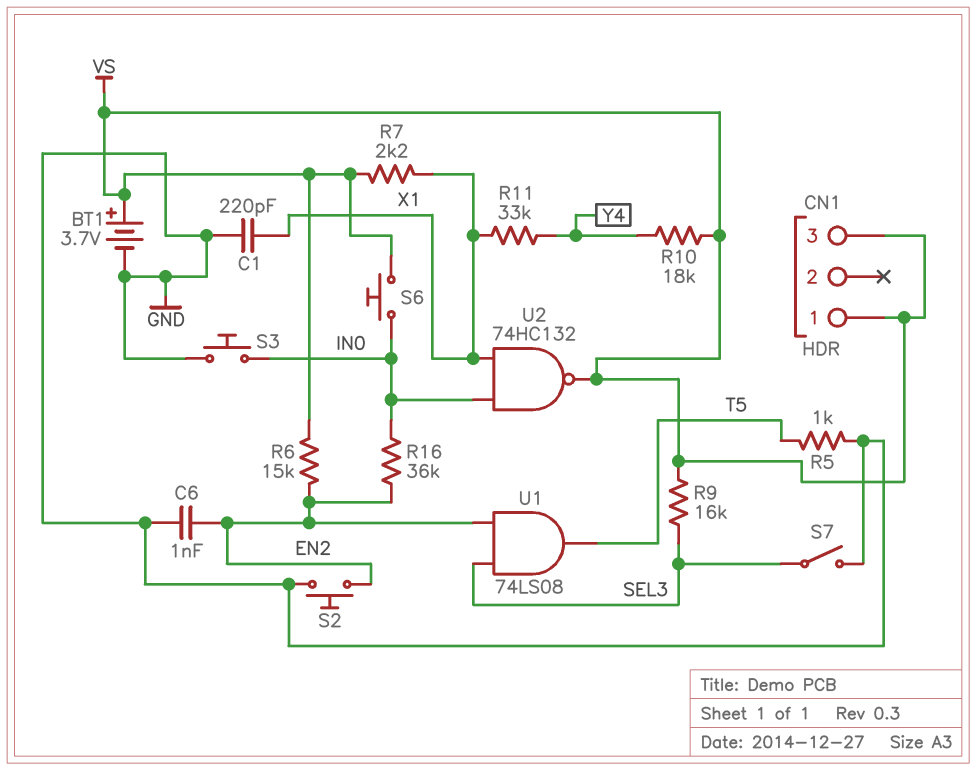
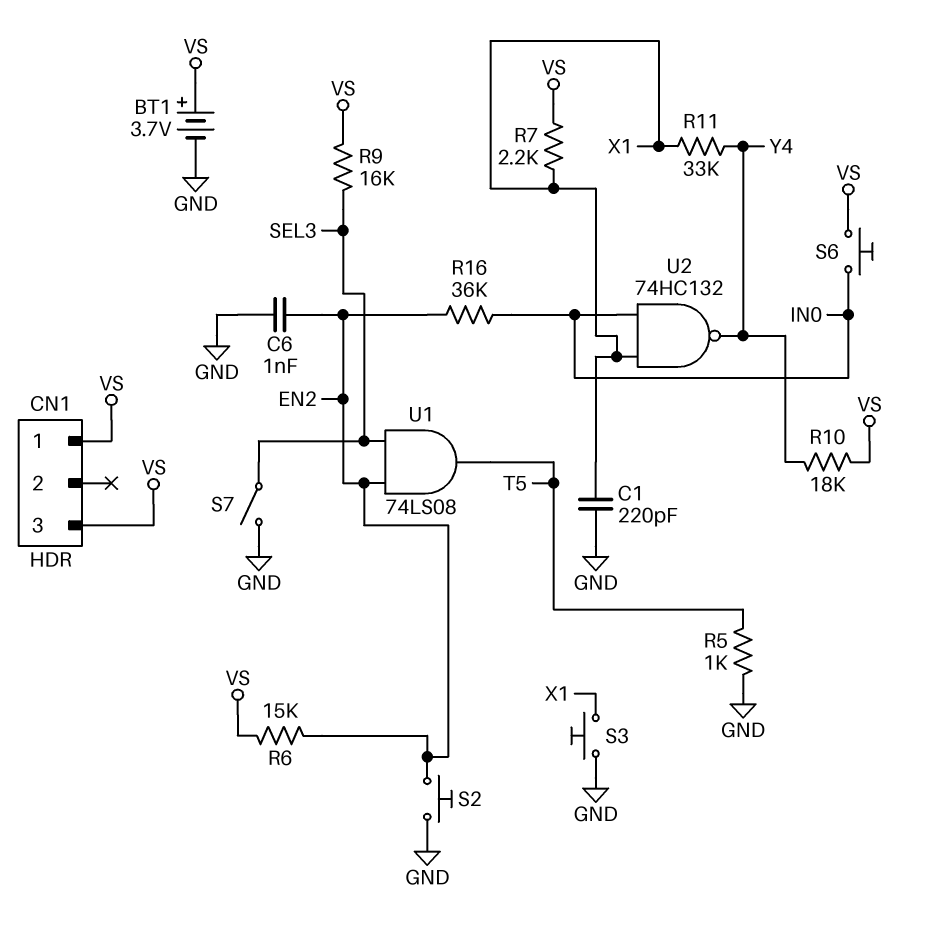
S3: button (GND, IN0) -> button (GND, X1)
U2: NAND 74HC132 (in IN0, in X1, out VS) -> NAND 74HC132 (in IN0, in X1, out Y4)

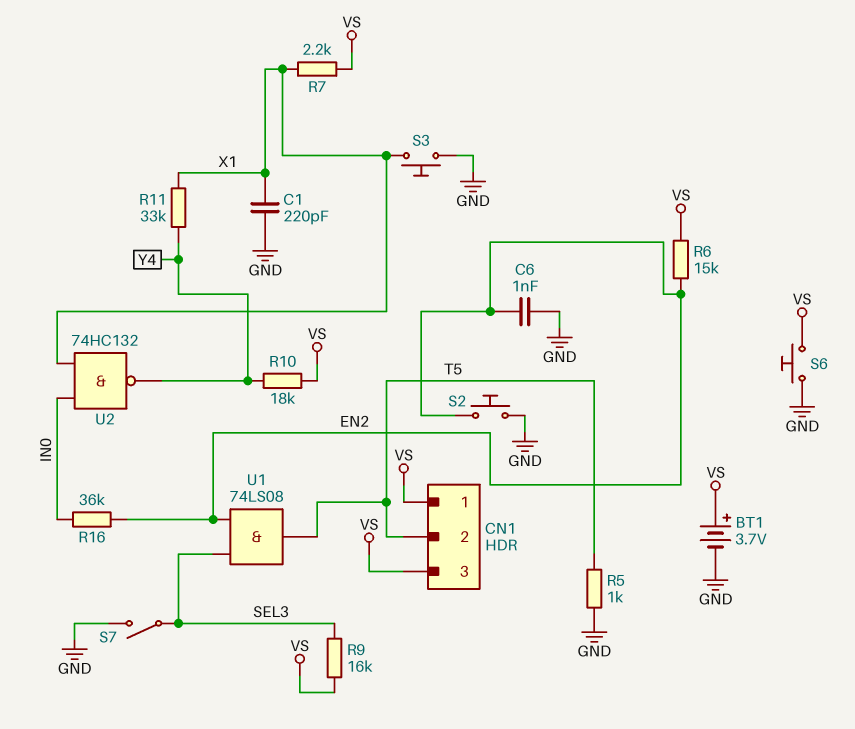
CN1 pin 2: none -> T5
S6: button (IN0, VS) -> button (GND, VS)

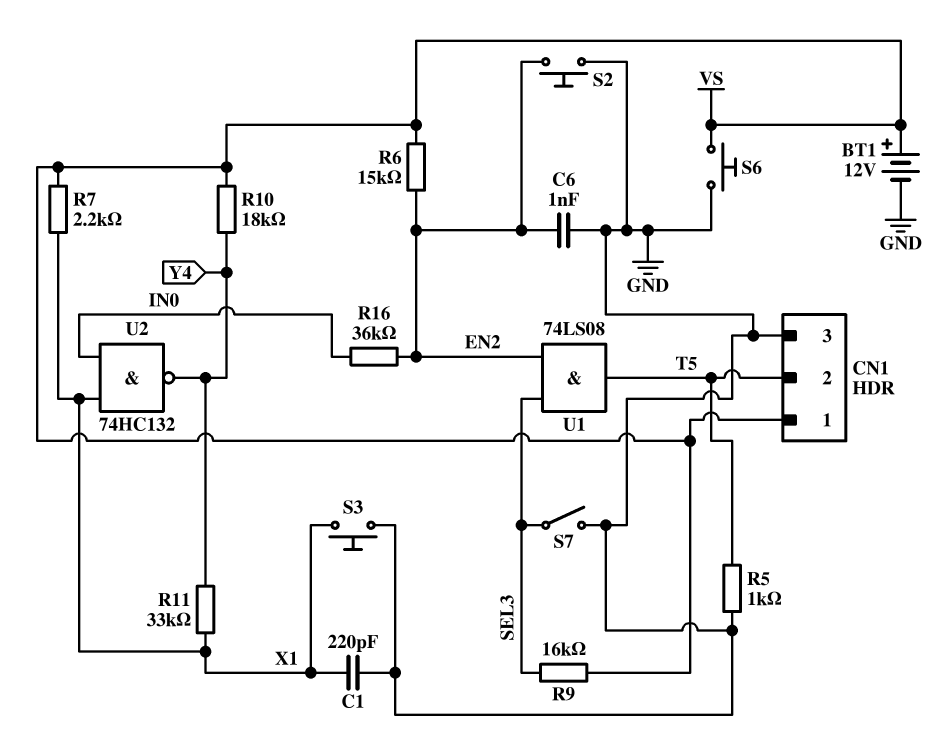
BT1: 3.7V (plus VS, minus GND) -> 12V (plus VS, minus GND)
CN1 pin 3: VS -> GND

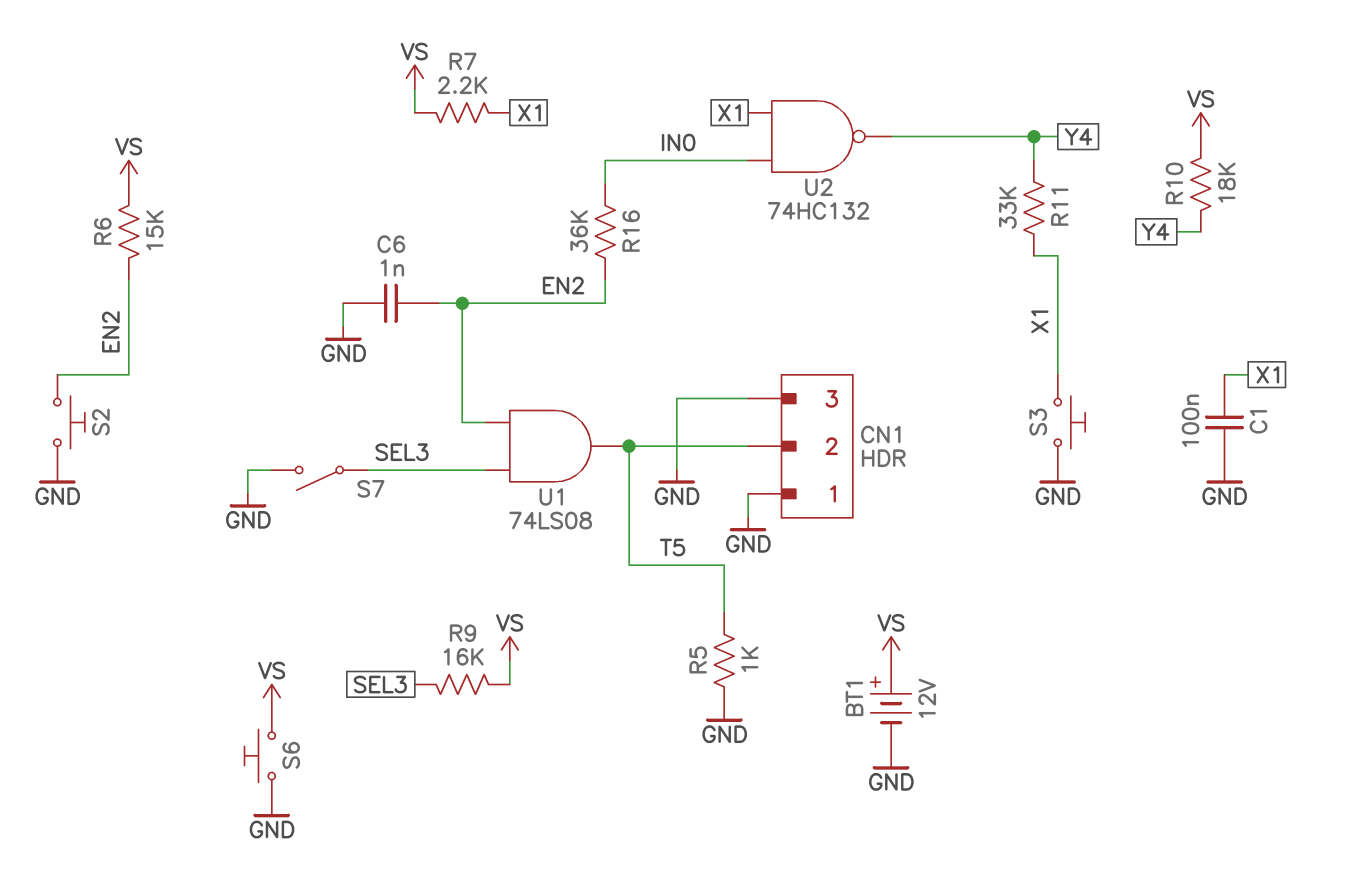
C1: 220pF (GND, X1) -> 100nF (GND, X1)
CN1 pin 1: VS -> GND

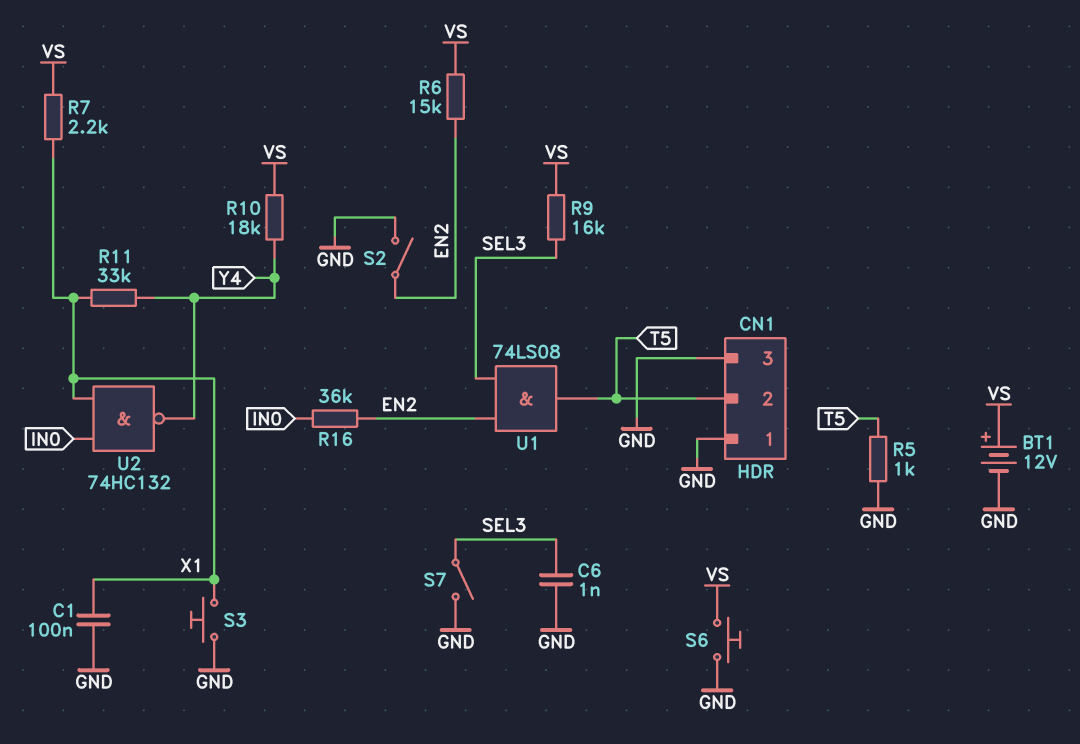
C6: 1nF (EN2, GND) -> 1nF (GND, SEL3)
S2: button (EN2, GND) -> switch (EN2, GND)

